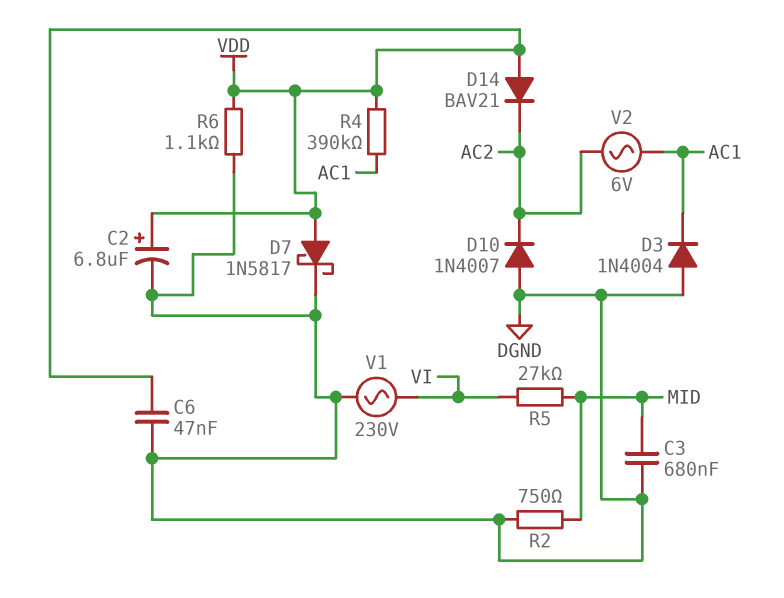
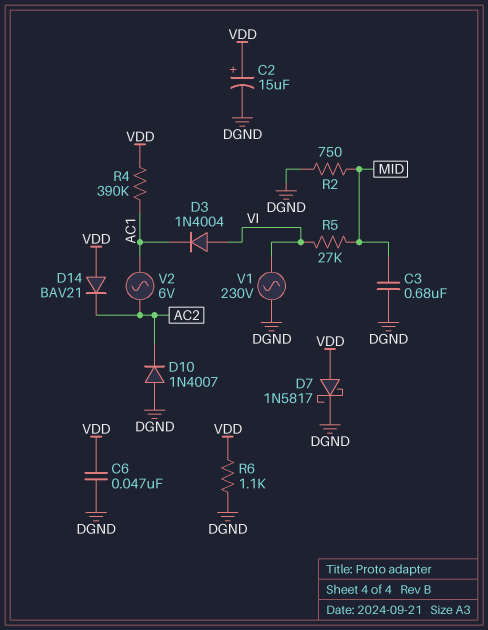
C2: 6.8uF (plus VDD, minus DGND) -> 15uF (plus VDD, minus DGND)
D3: diode 1N4004 (A DGND, K AC1) -> diode 1N4004 (A VI, K AC1)

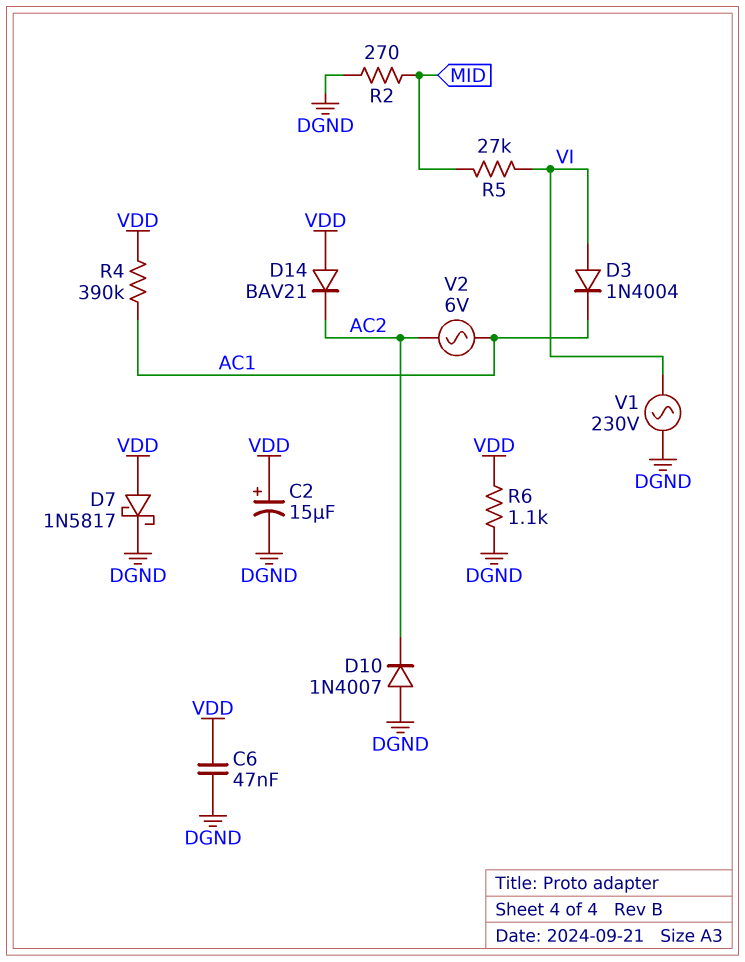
C3: 680nF (DGND, MID) -> none
R2: 750 (DGND, MID) -> 270 (DGND, MID)

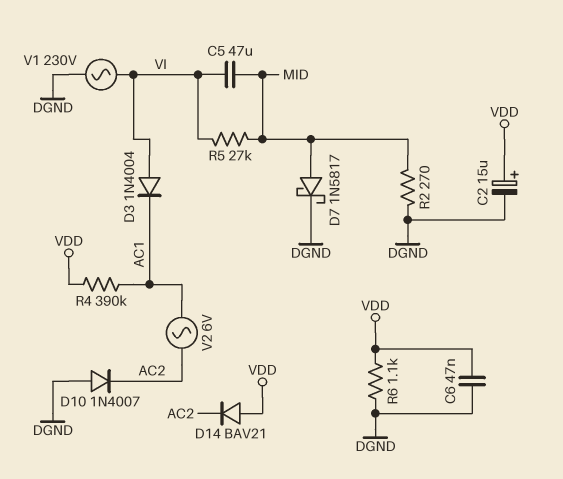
C5: none -> 47uF (MID, VI)
D7: schottky 1N5817 (A VDD, K DGND) -> schottky 1N5817 (A MID, K DGND)

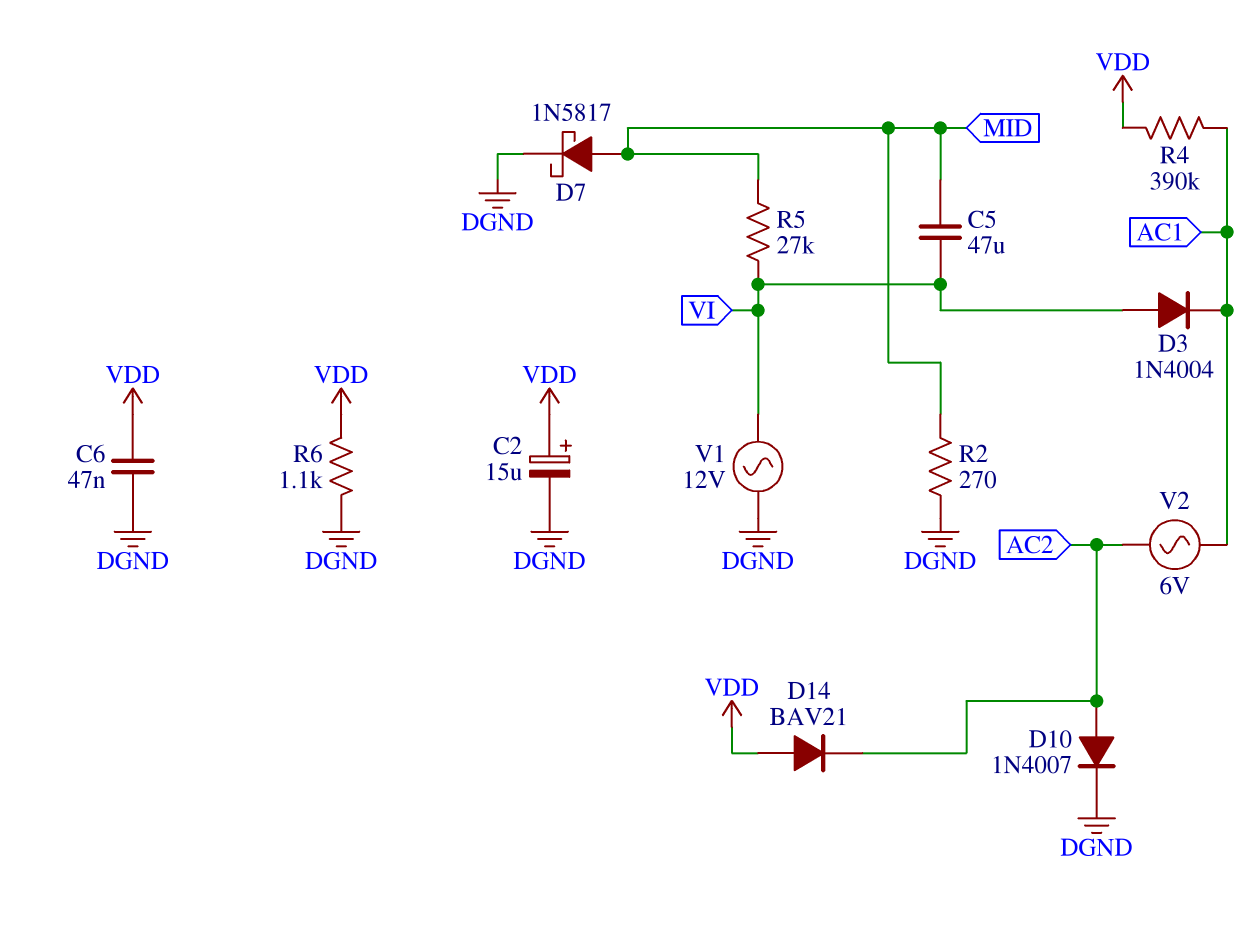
D10: diode 1N4007 (A DGND, K AC2) -> diode 1N4007 (A AC2, K DGND)
V1: AC 230V (DGND, VI) -> AC 12V (DGND, VI)

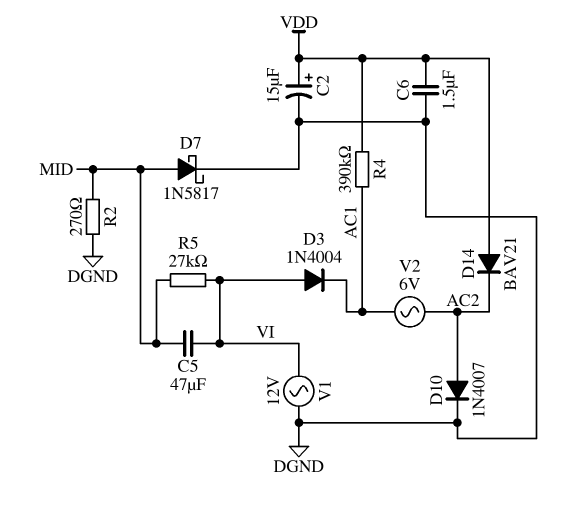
C6: 47nF (DGND, VDD) -> 1.5uF (DGND, VDD)
R6: 1.1k (DGND, VDD) -> none

